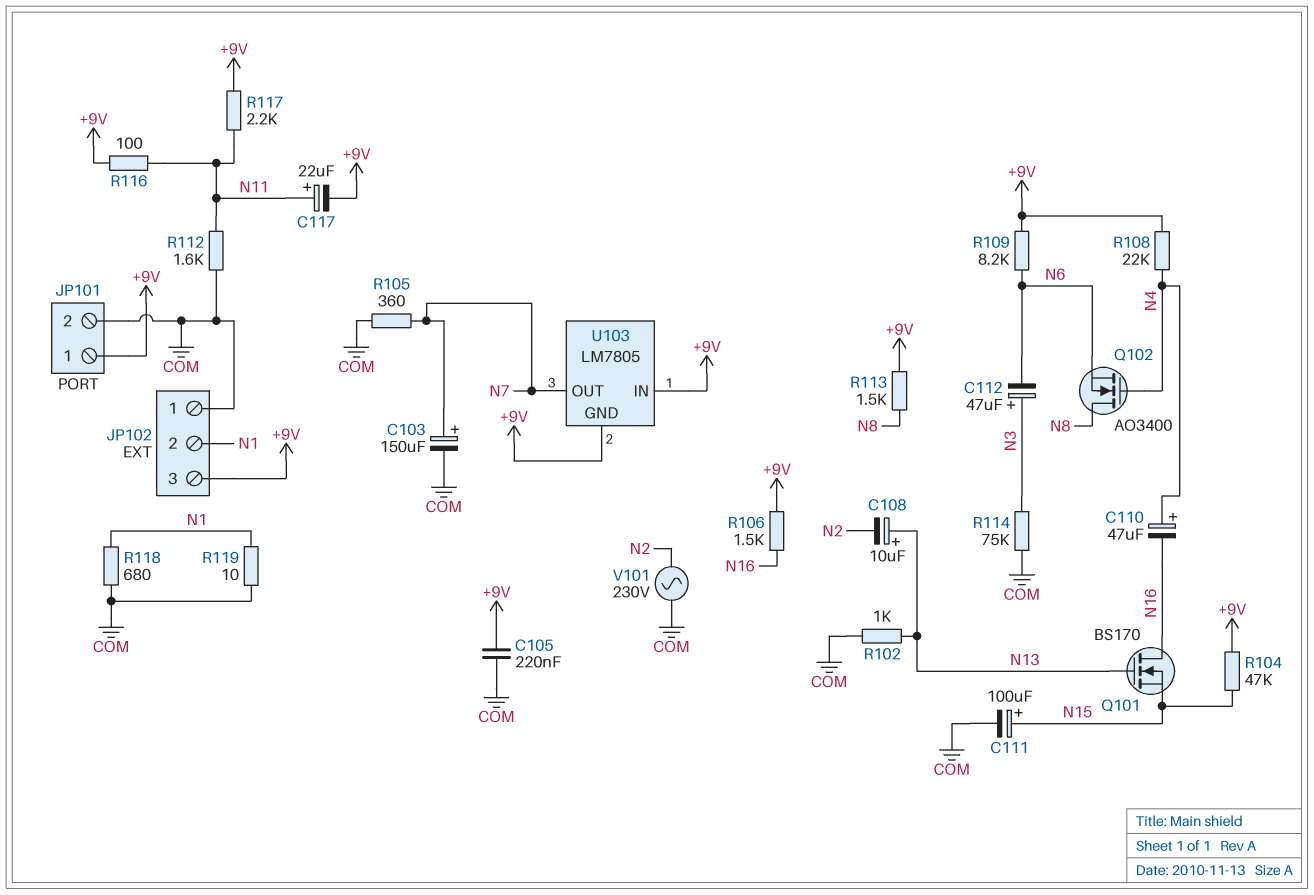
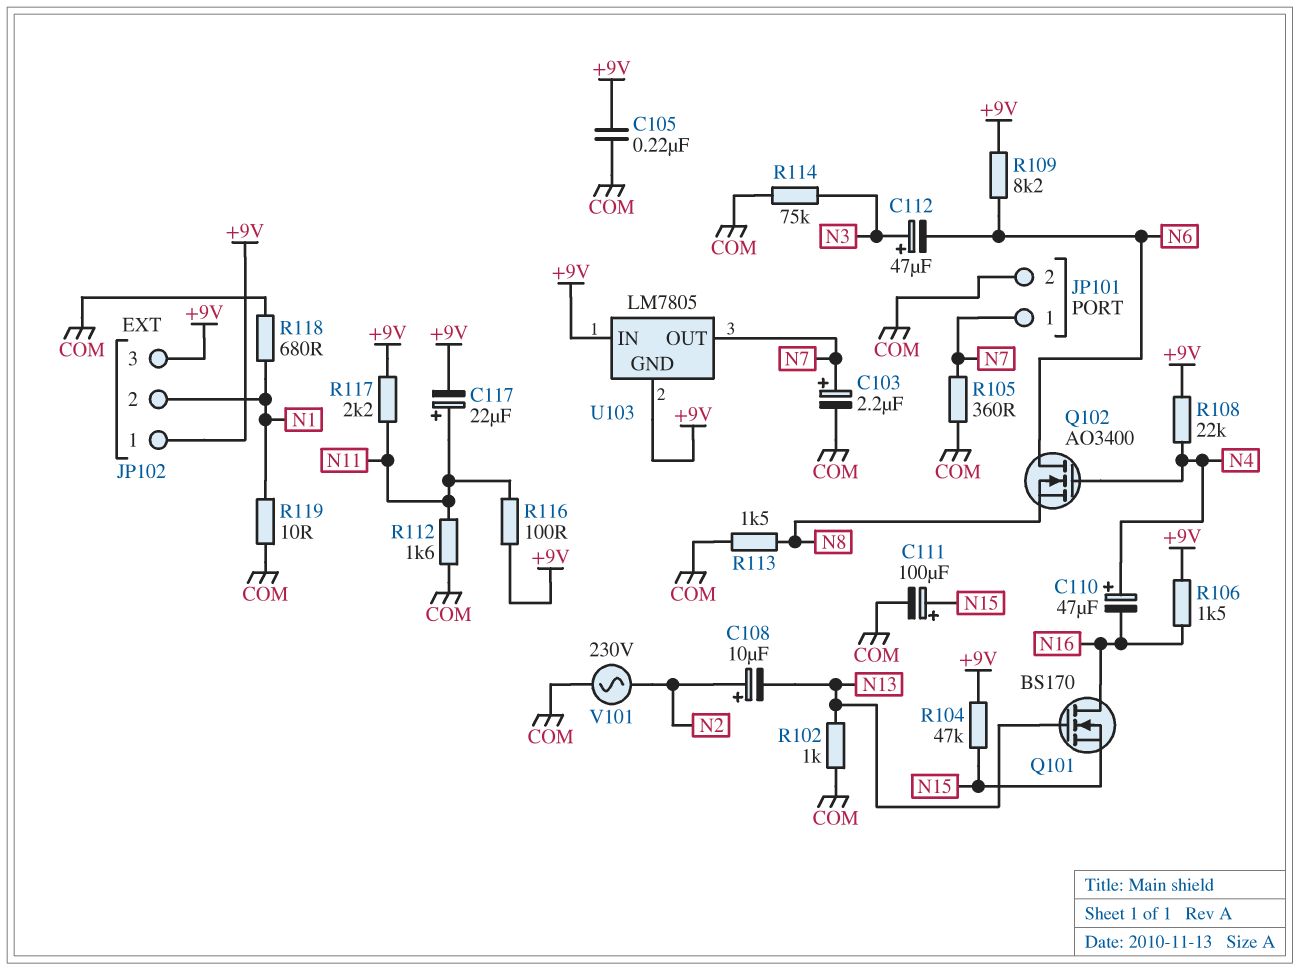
C103: 150uF (plus N7, minus COM) -> 2.2uF (plus N7, minus COM)
C108: 10uF (plus N13, minus N2) -> 10uF (plus N2, minus N13)
JP101 pin 1: +9V -> N7
JP102 pin 1: COM -> +9V
Q102: NMOS AO3400 (G N4, D N8, S N6) -> NMOS AO3400 (G N4, D N6, S N8)
R113: 1.5k (+9V, N8) -> 1.5k (COM, N8)

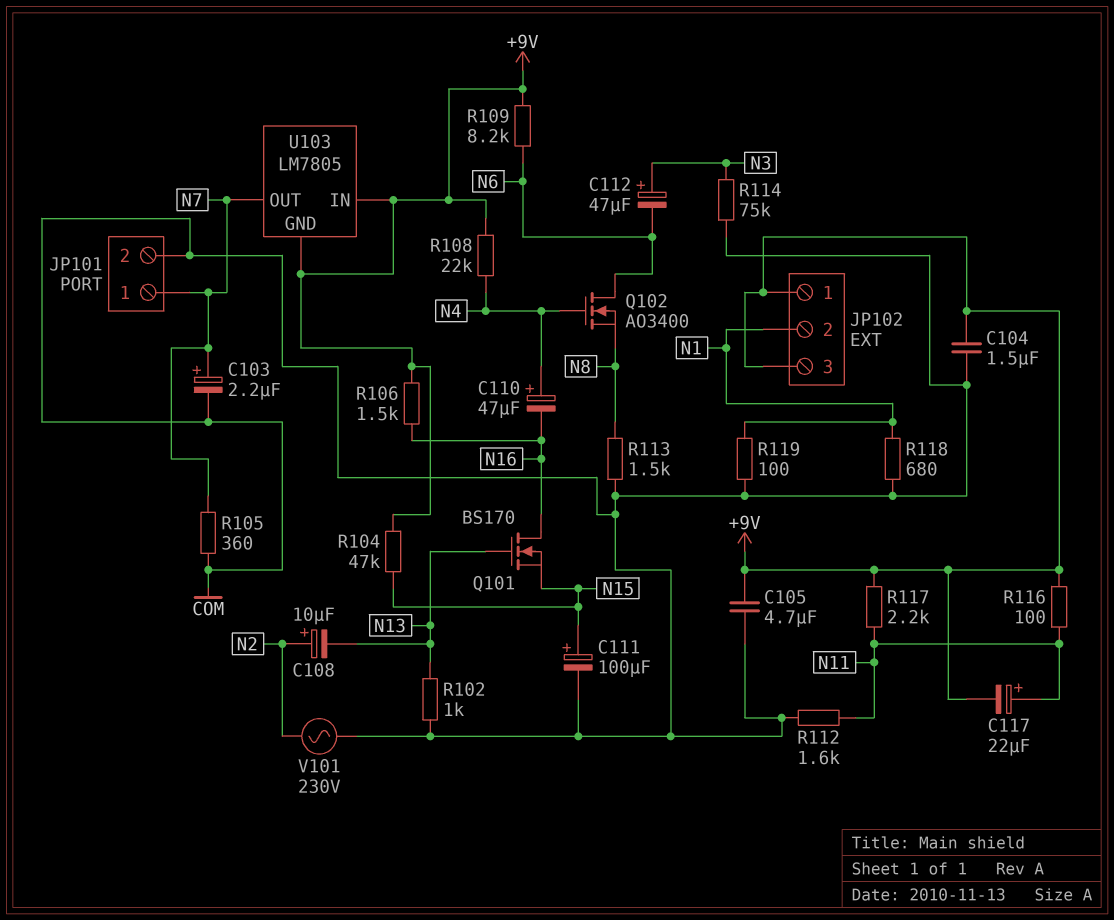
C104: none -> 1.5uF (+9V, COM)
C105: 220nF (+9V, COM) -> 4.7uF (+9V, COM)
R119: 10 (COM, N1) -> 100 (COM, N1)

